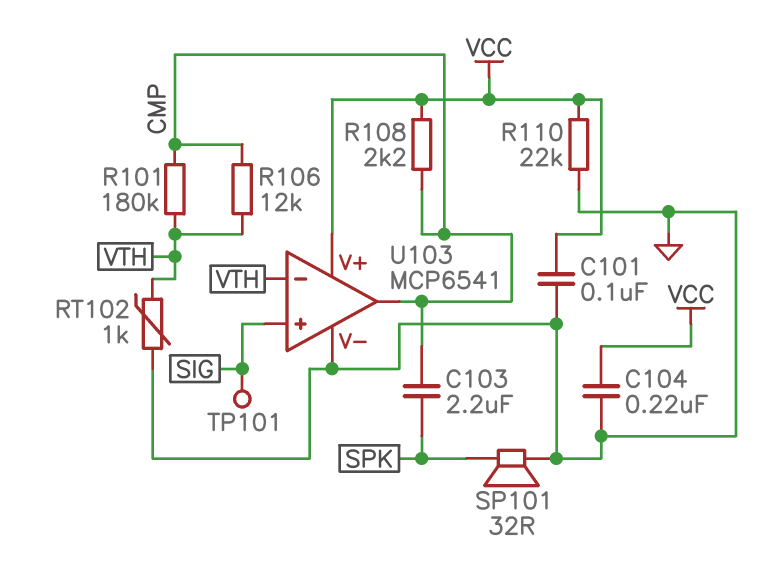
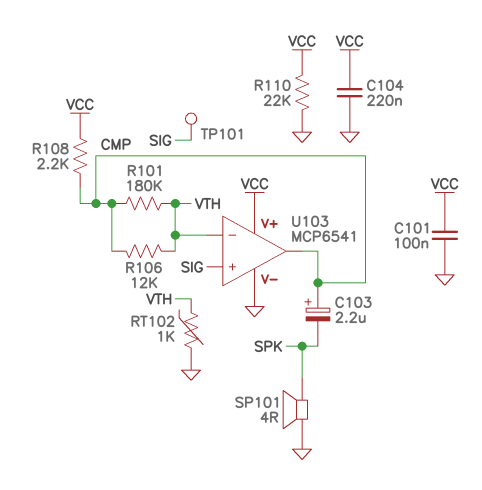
C103: 2.2uF (CMP, SPK) -> 2.2uF (plus CMP, minus SPK)
SP101: speaker 32R (GND, SPK) -> speaker 4R (GND, SPK)

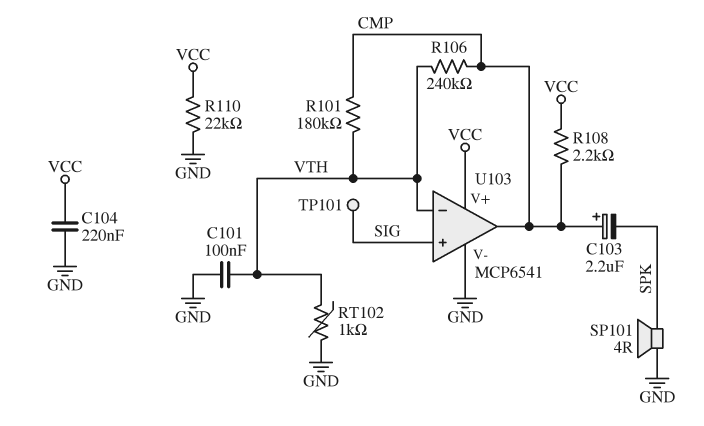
C101: 100nF (GND, VCC) -> 100nF (GND, VTH)
R106: 12k (CMP, VTH) -> 240k (CMP, VTH)

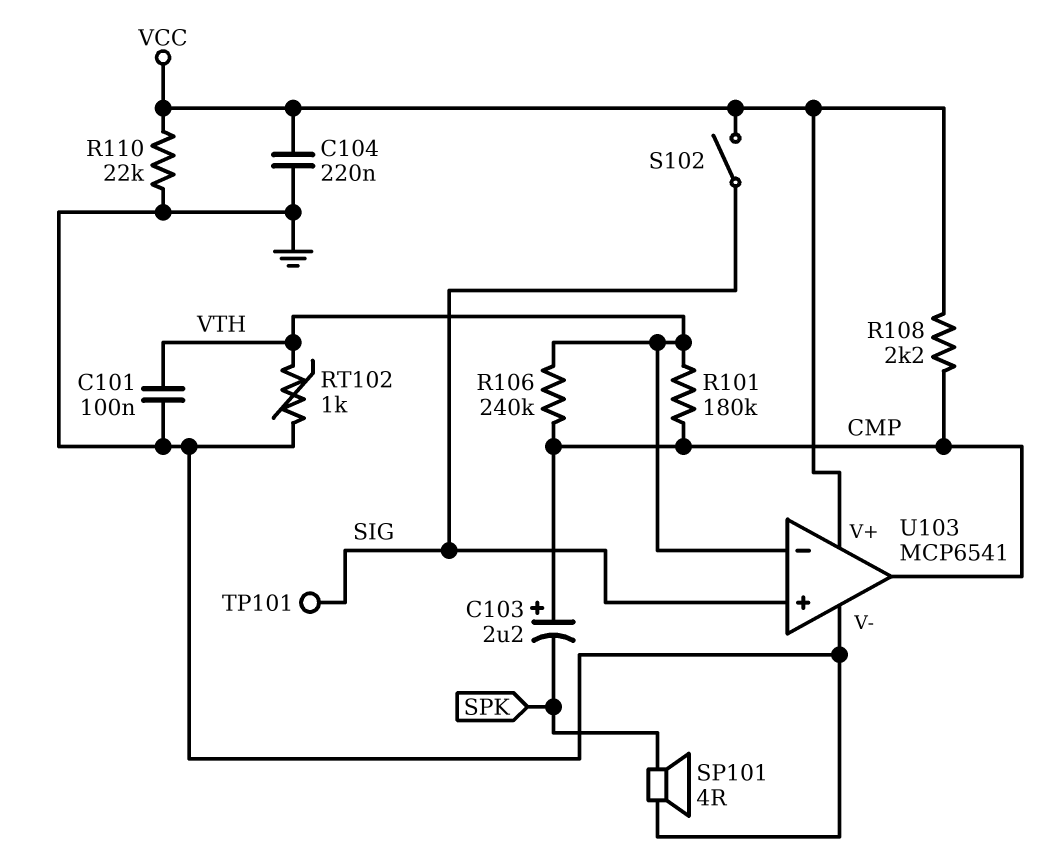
S102: none -> switch (SIG, VCC)

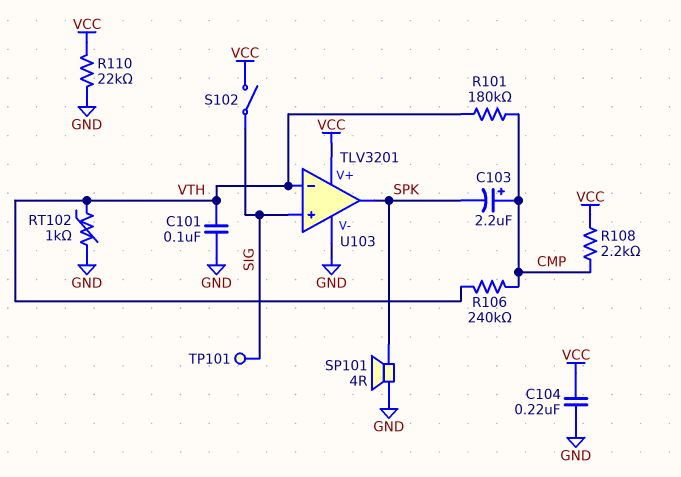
U103: MCP6541 -> TLV3201
U103 pin out: CMP -> SPK

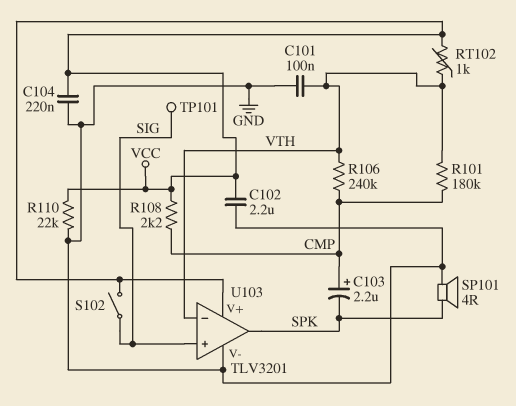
C102: none -> 2.2uF (GND, VCC)
RT102: 1k (GND, VTH) -> 1k (VCC, VTH)

